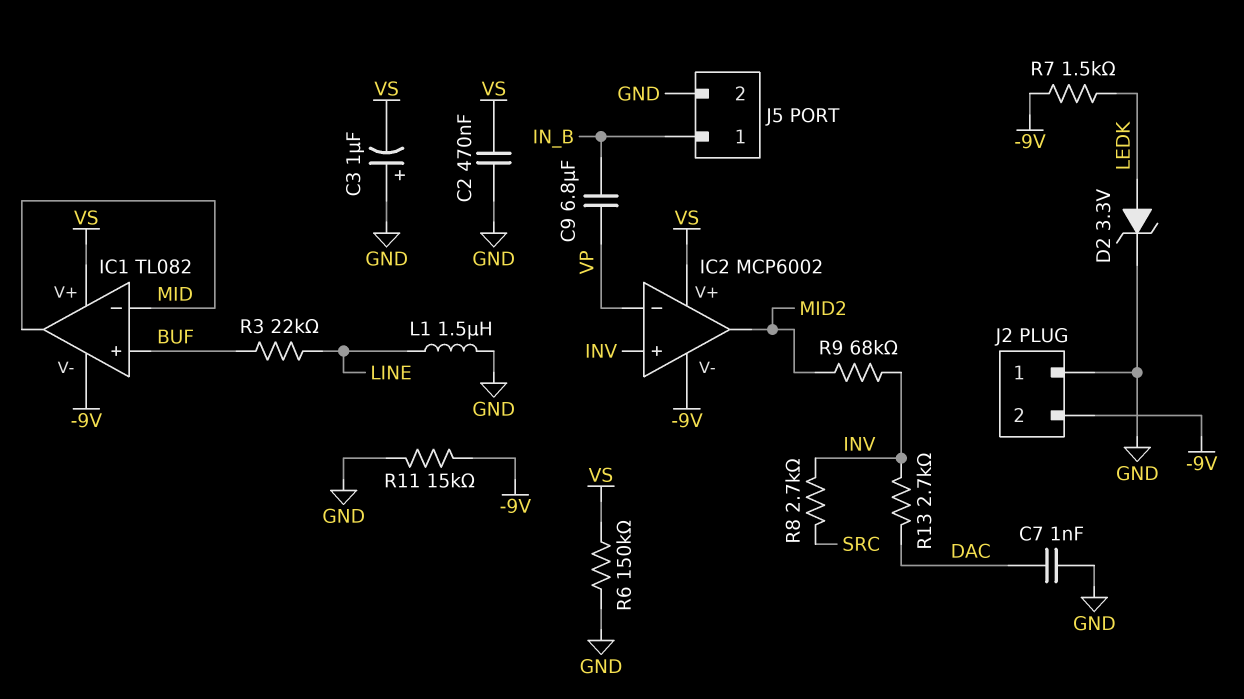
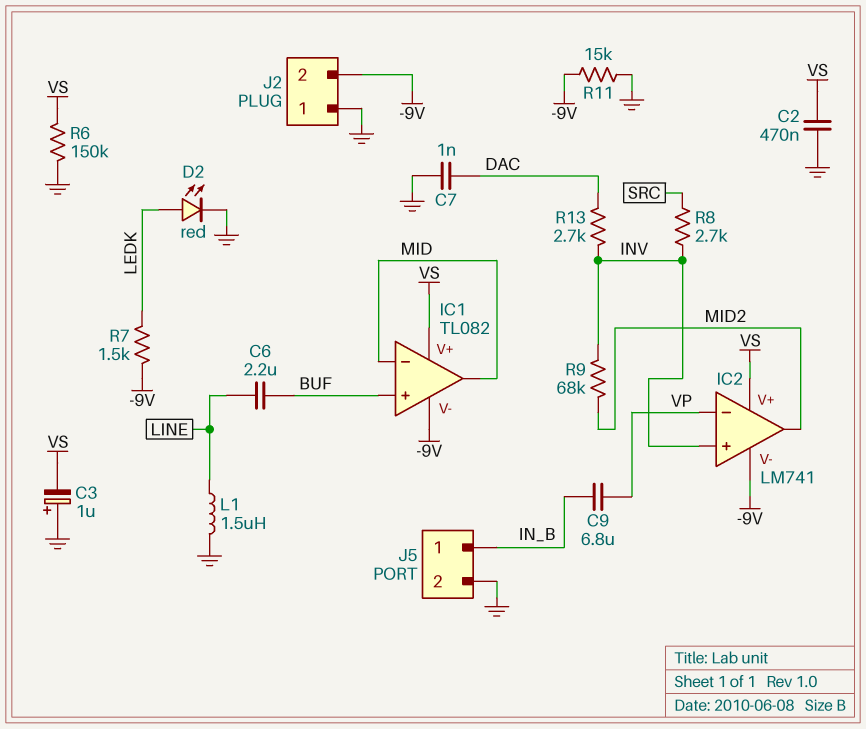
C6: none -> 2.2uF (BUF, LINE)
D2: zener 3.3V (A LEDK, K GND) -> LED red (A LEDK, K GND)
IC2: MCP6002 -> LM741
R3: 22k (BUF, LINE) -> none

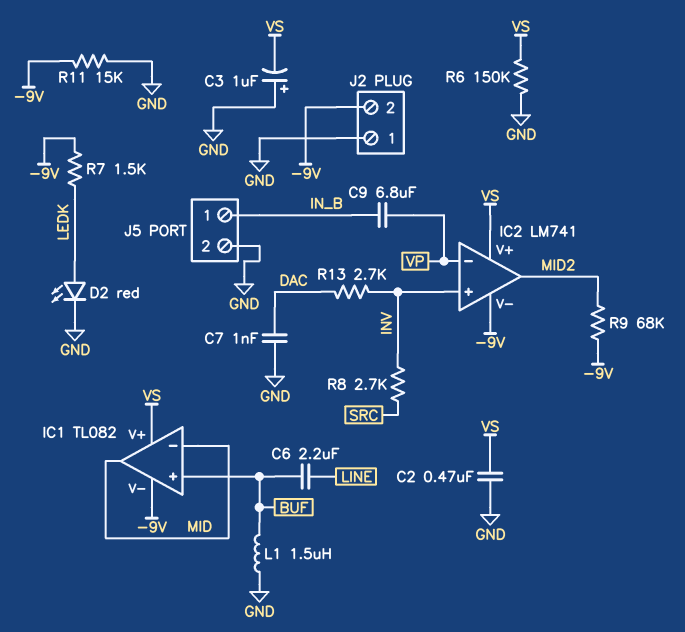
L1: 1.5uH (GND, LINE) -> 1.5uH (BUF, GND)
R9: 68k (INV, MID2) -> 68k (-9V, MID2)

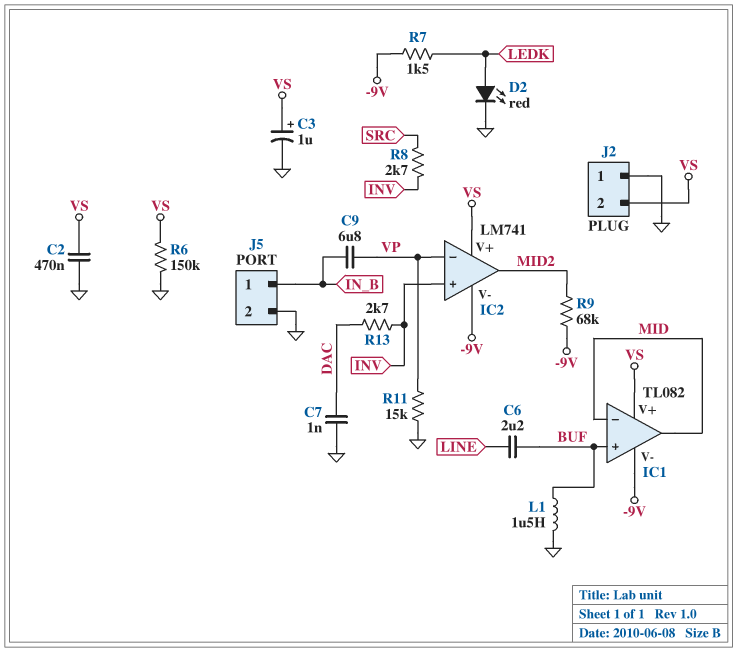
C3: 1uF (plus GND, minus VS) -> 1uF (plus VS, minus GND)
J2 pin 2: -9V -> VS
R11: 15k (-9V, GND) -> 15k (GND, VP)

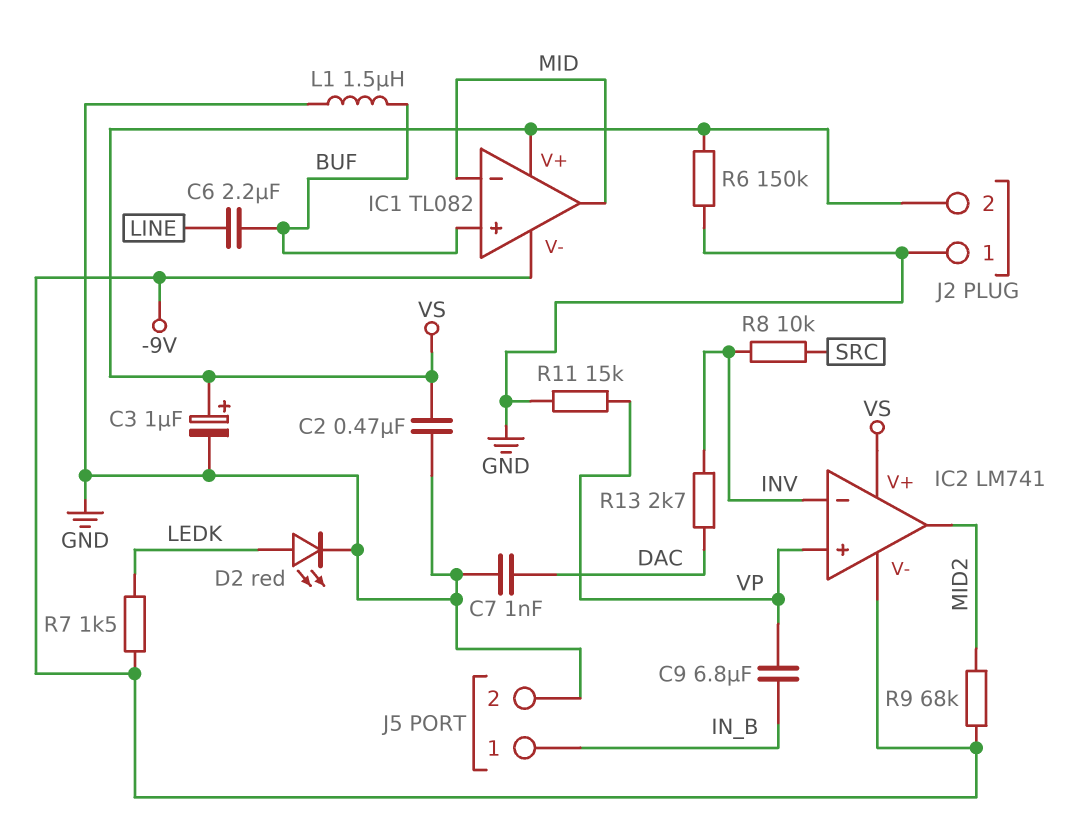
IC2 pin in+: INV -> VP
IC2 pin in-: VP -> INV
R8: 2.7k (INV, SRC) -> 10k (INV, SRC)

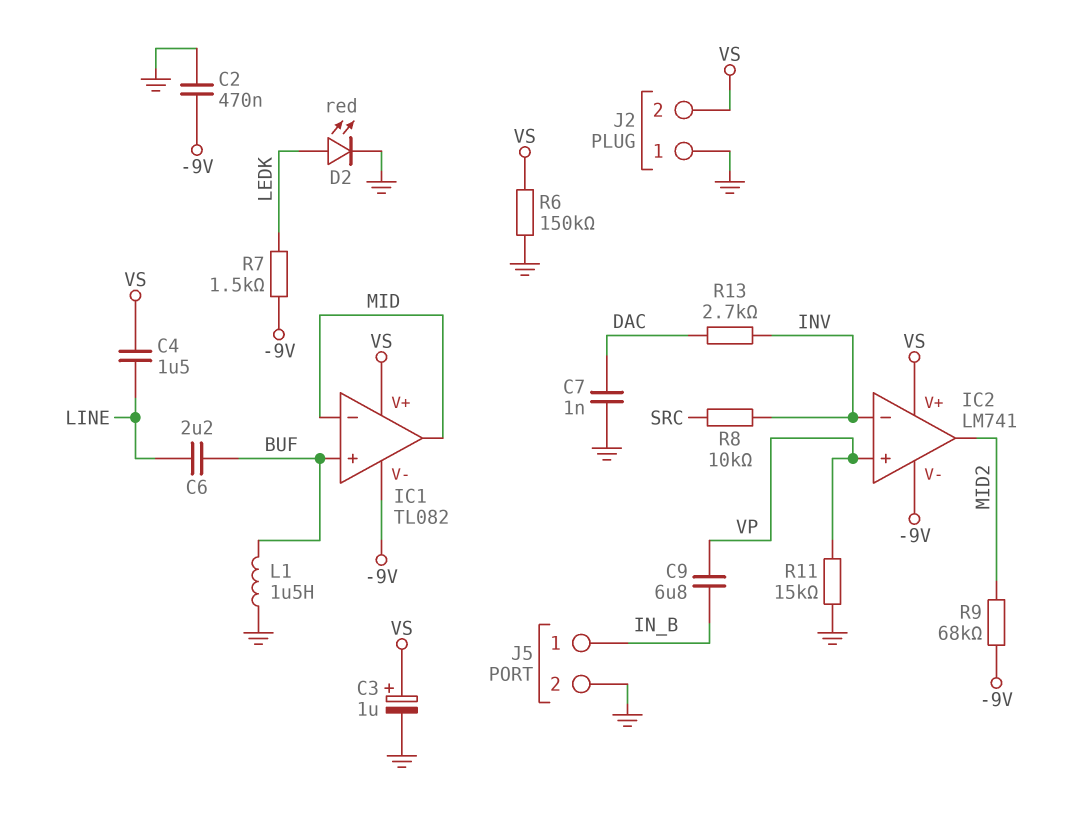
C2: 470nF (GND, VS) -> 470nF (-9V, GND)
C4: none -> 1.5uF (LINE, VS)

